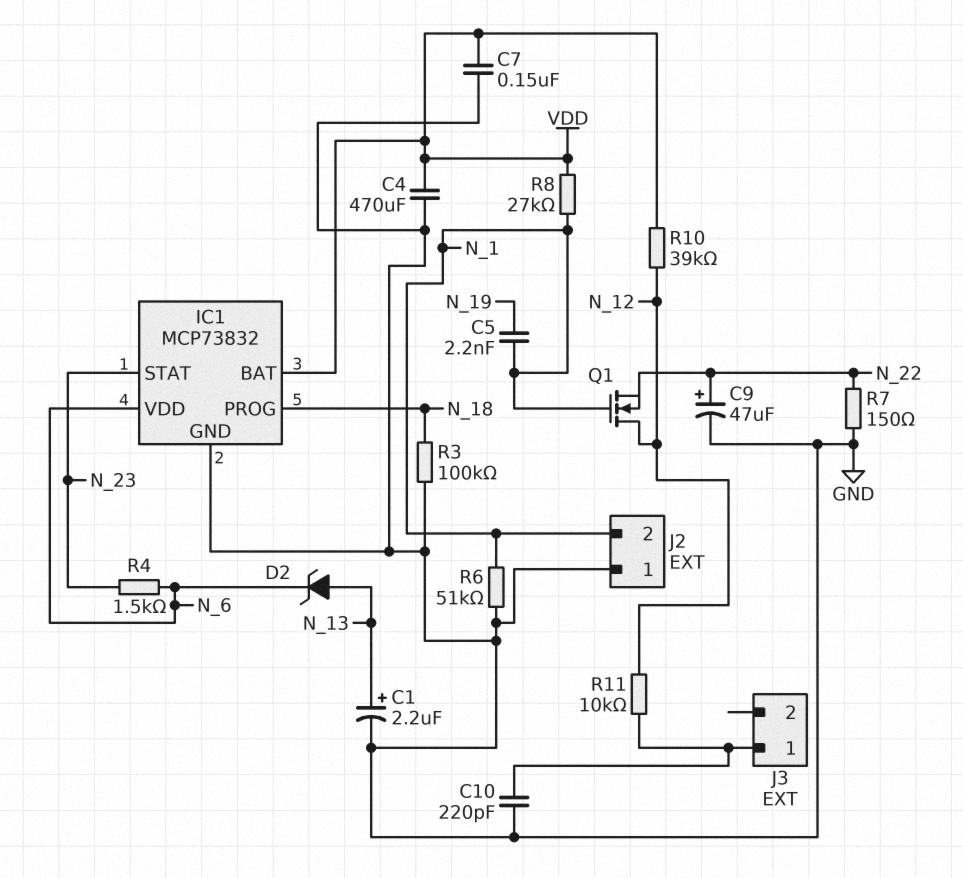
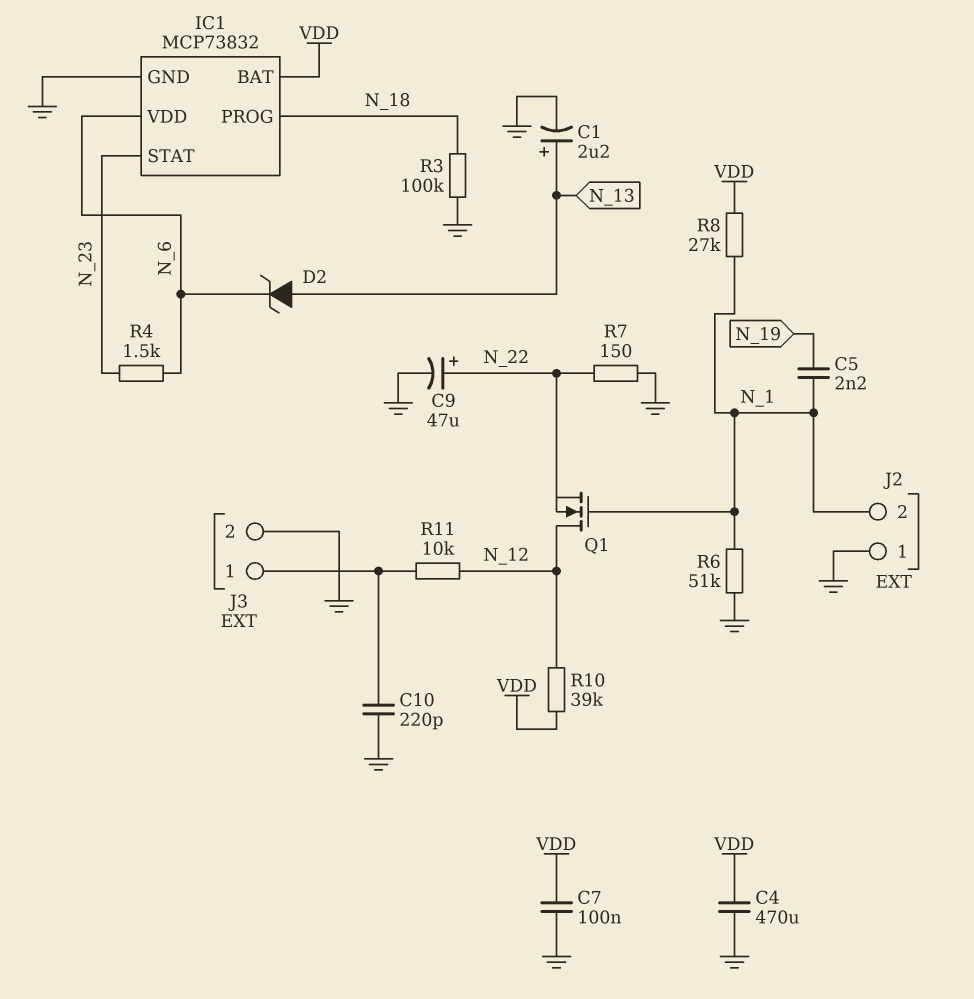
C7: 150nF (GND, VDD) -> 100nF (GND, VDD)
J3 pin 2: none -> GND

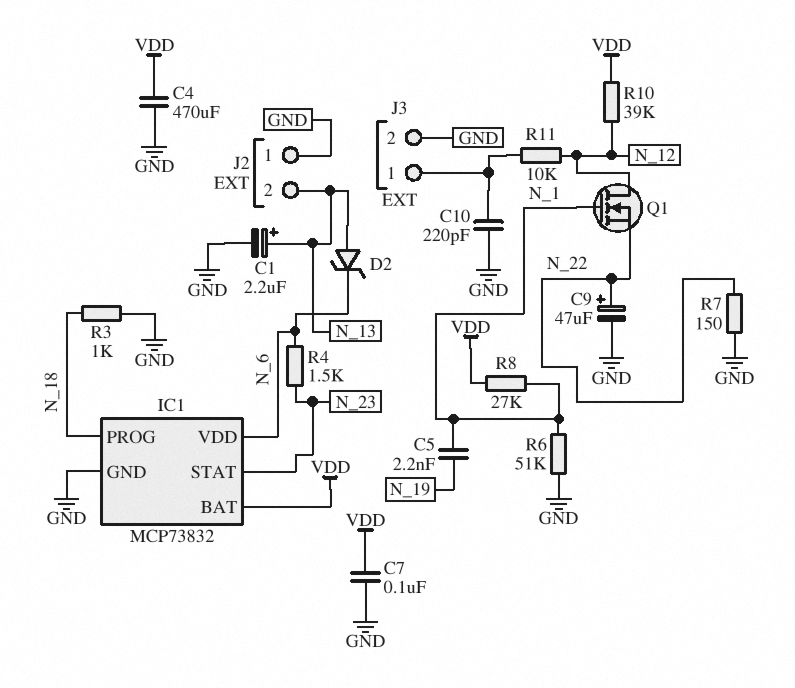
J2 pin 2: N_1 -> N_13
R3: 100k (GND, N_18) -> 1k (GND, N_18)

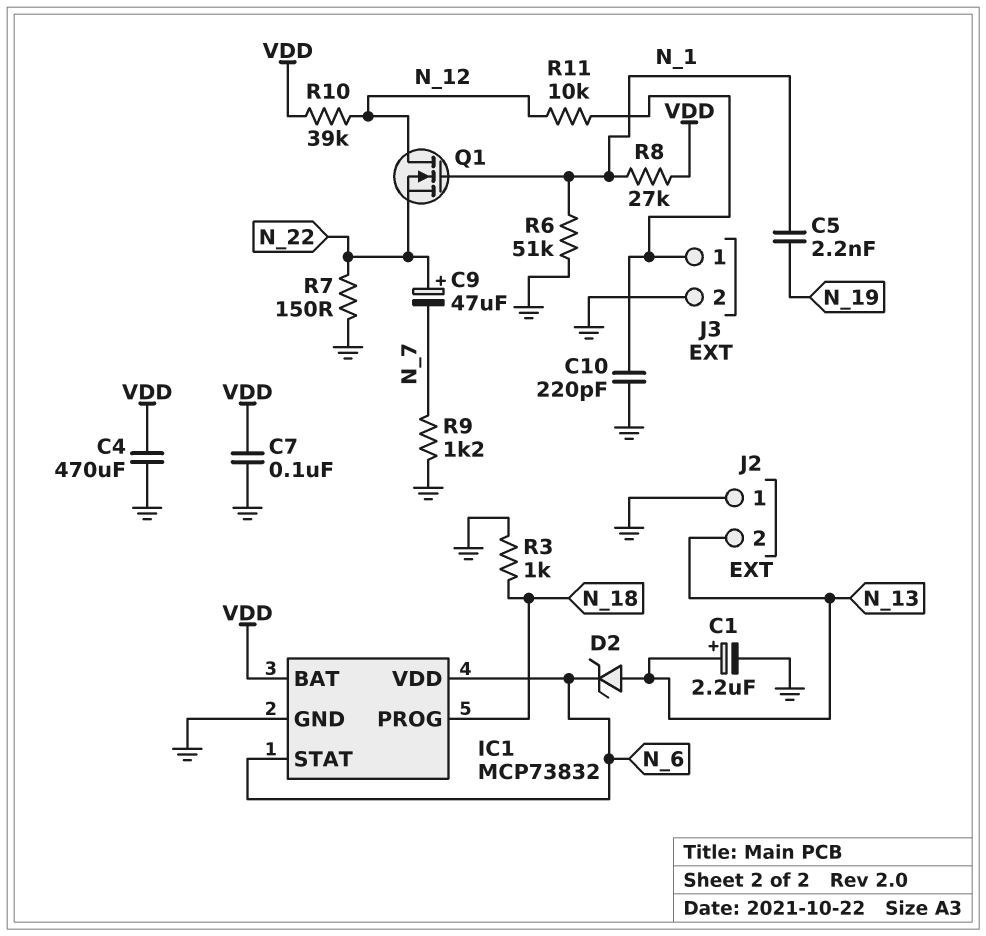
C9: 47uF (plus N_22, minus GND) -> 47uF (plus N_22, minus N_7)
IC1 pin STAT: N_23 -> N_6
R4: 1.5k (N_6, N_23) -> none
R9: none -> 1.2k (GND, N_7)

